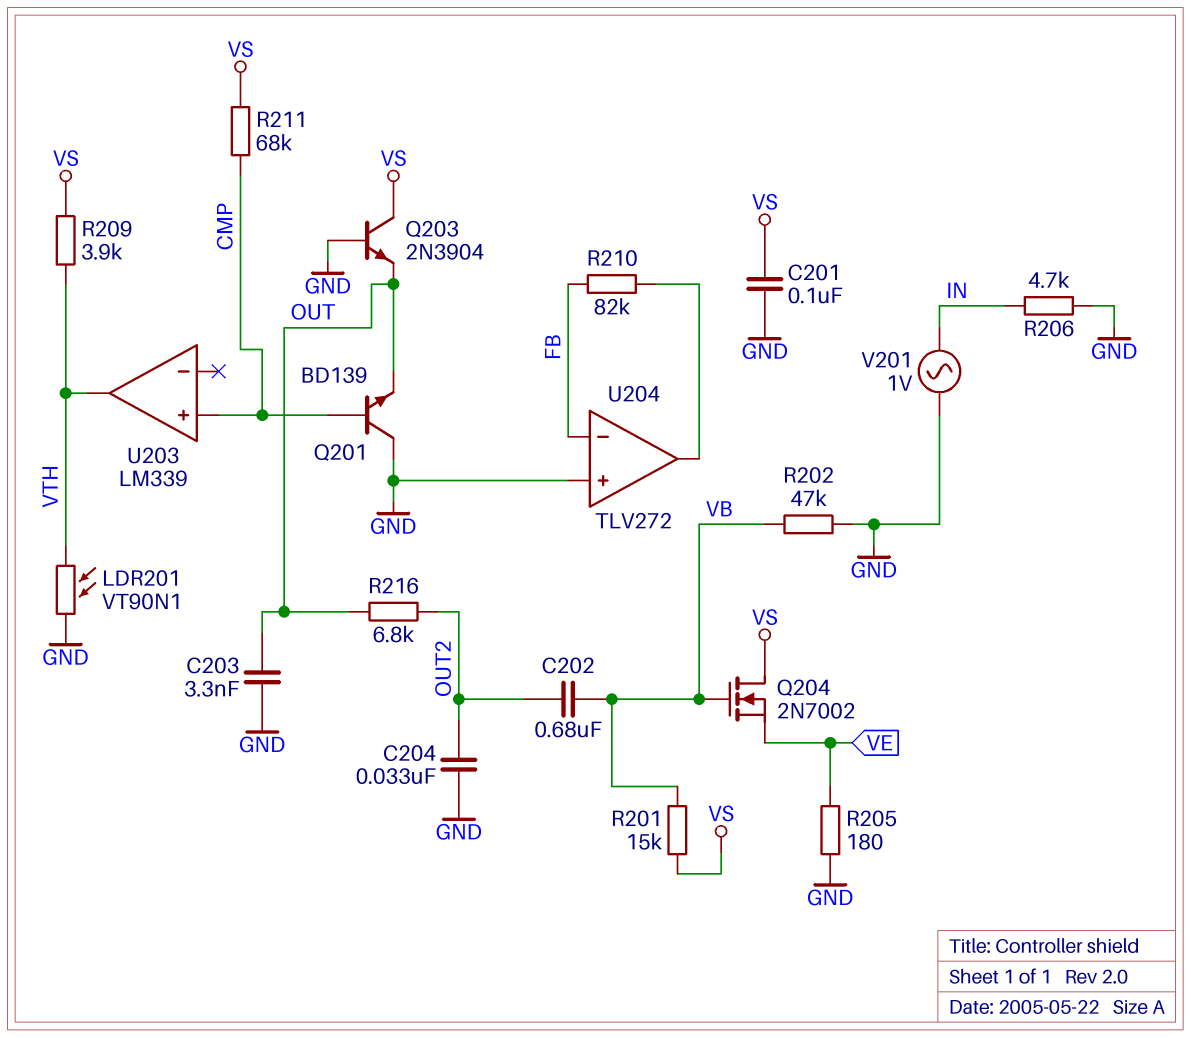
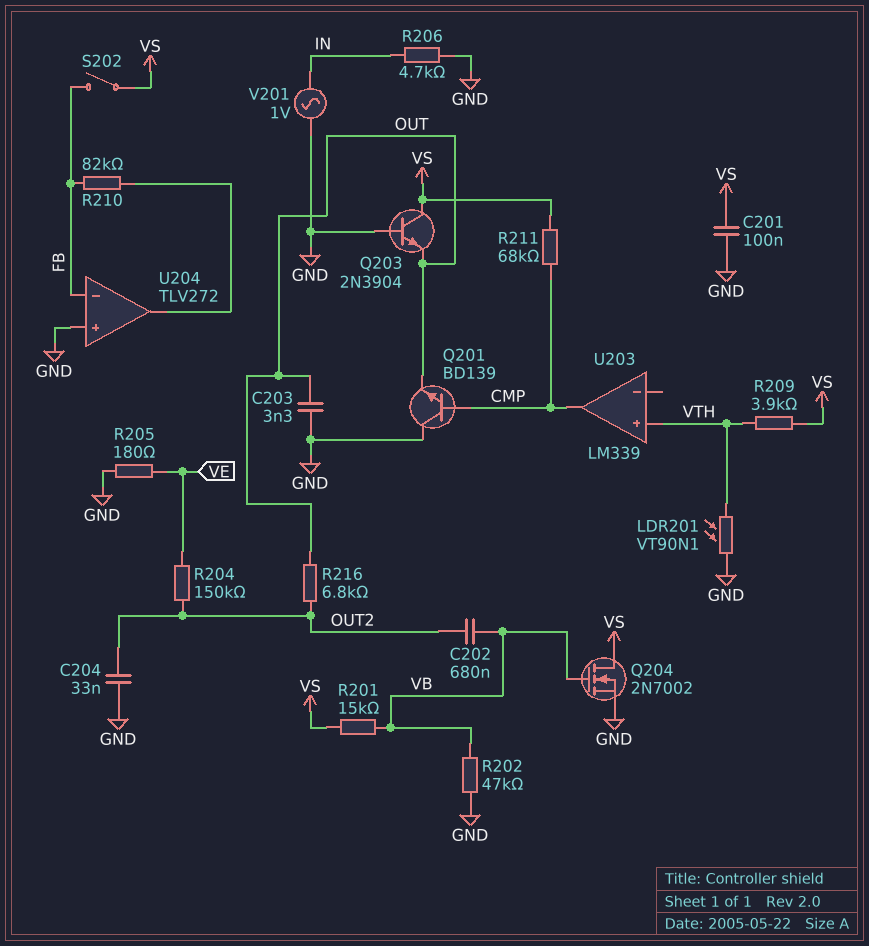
Q204: NMOS 2N7002 (G VB, D VS, S VE) -> NMOS 2N7002 (G VB, D VS, S GND)
R204: none -> 150k (OUT2, VE)
S202: none -> switch (FB, VS)
U203 pin in+: CMP -> VTH
U203 pin out: VTH -> CMP

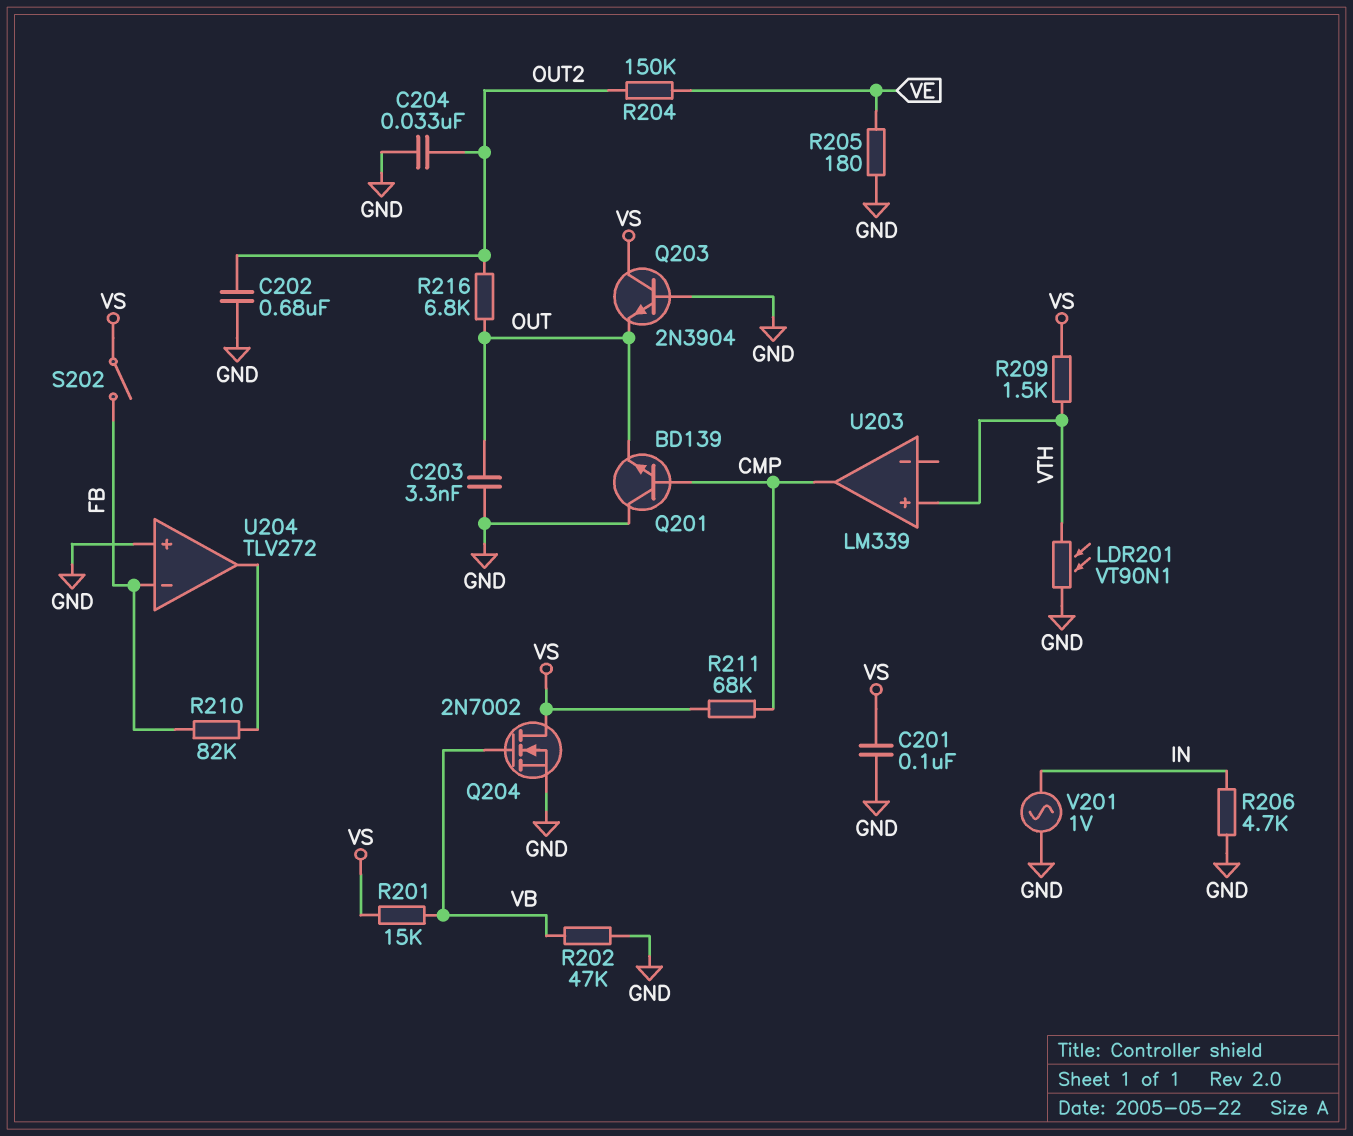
C202: 680nF (OUT2, VB) -> 680nF (GND, OUT2)
R209: 3.9k (VS, VTH) -> 1.5k (VS, VTH)

